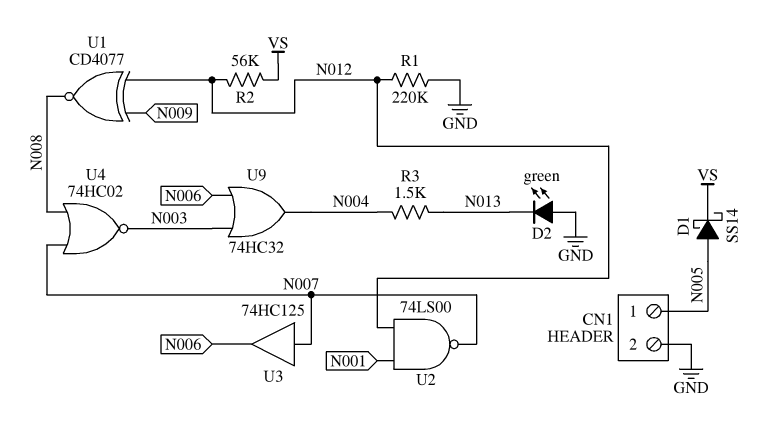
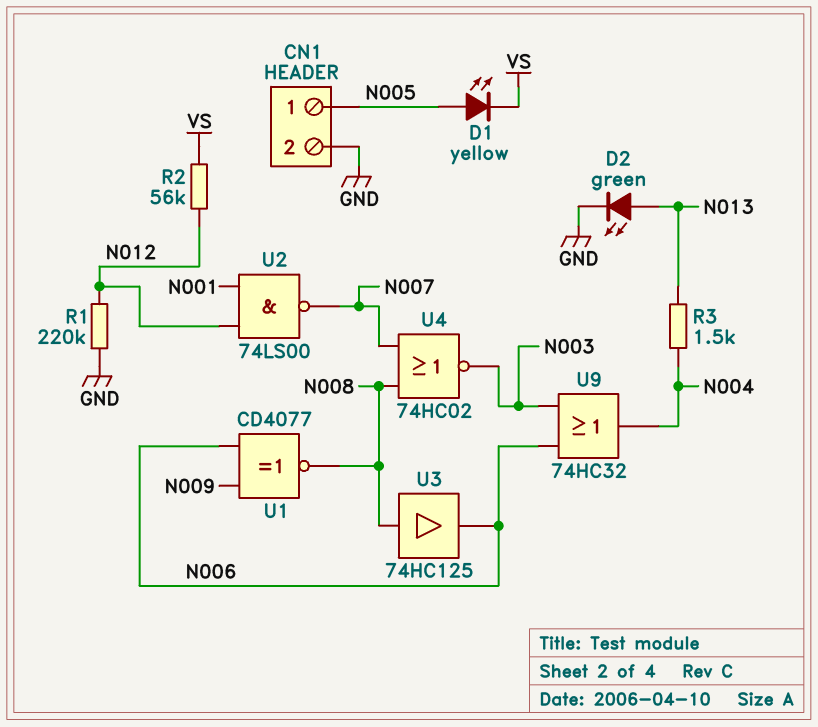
D1: schottky SS14 (A N005, K VS) -> LED yellow (A N005, K VS)
D2: LED green (A GND, K N013) -> LED green (A N013, K GND)
U1: XNOR CD4077 (in N009, in N012, out N008) -> XNOR CD4077 (in N006, in N009, out N008)
U3: buffer 74HC125 (in N007, out N006) -> buffer 74HC125 (in N008, out N006)

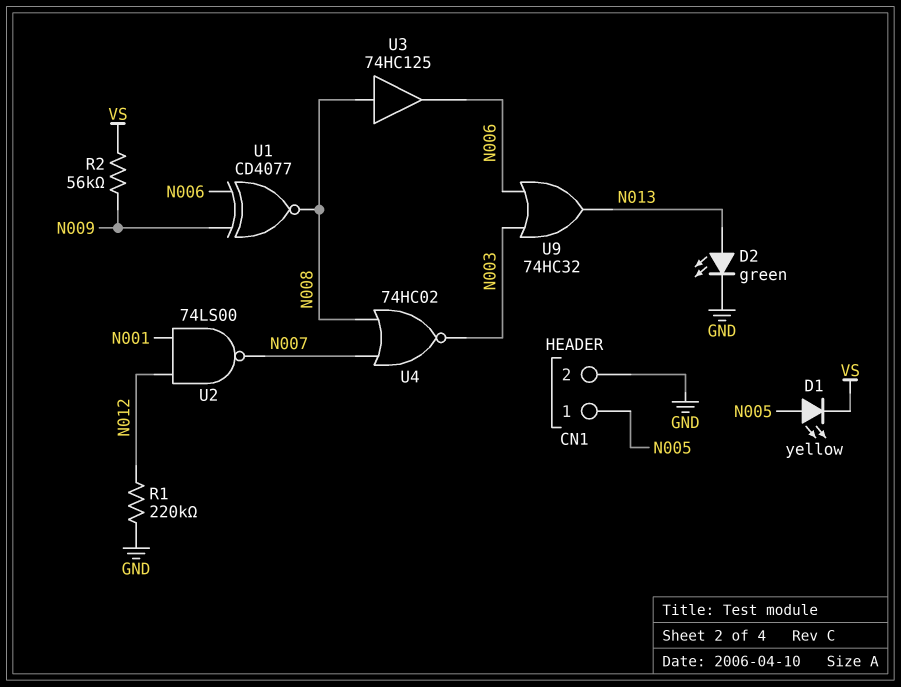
R2: 56k (N012, VS) -> 56k (N009, VS)
R3: 1.5k (N004, N013) -> none
U9: OR 74HC32 (in N003, in N006, out N004) -> OR 74HC32 (in N003, in N006, out N013)

